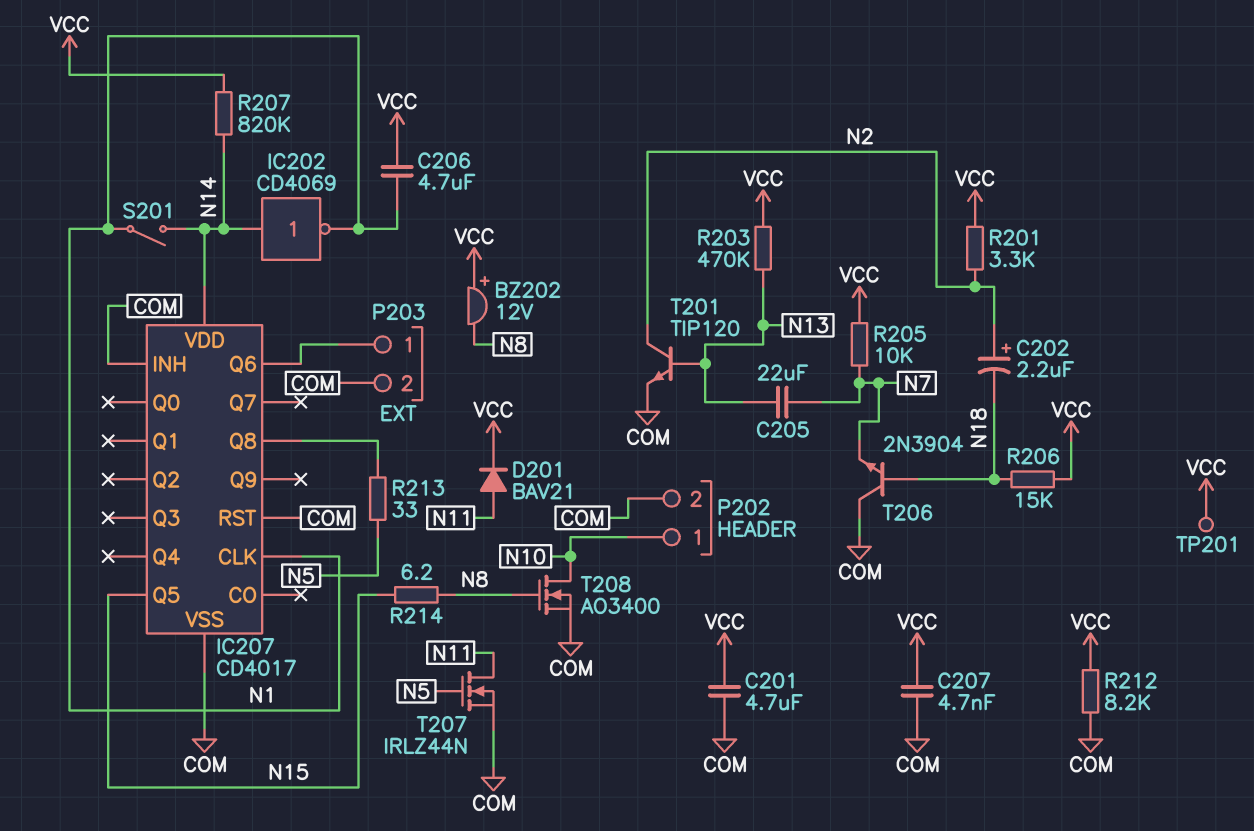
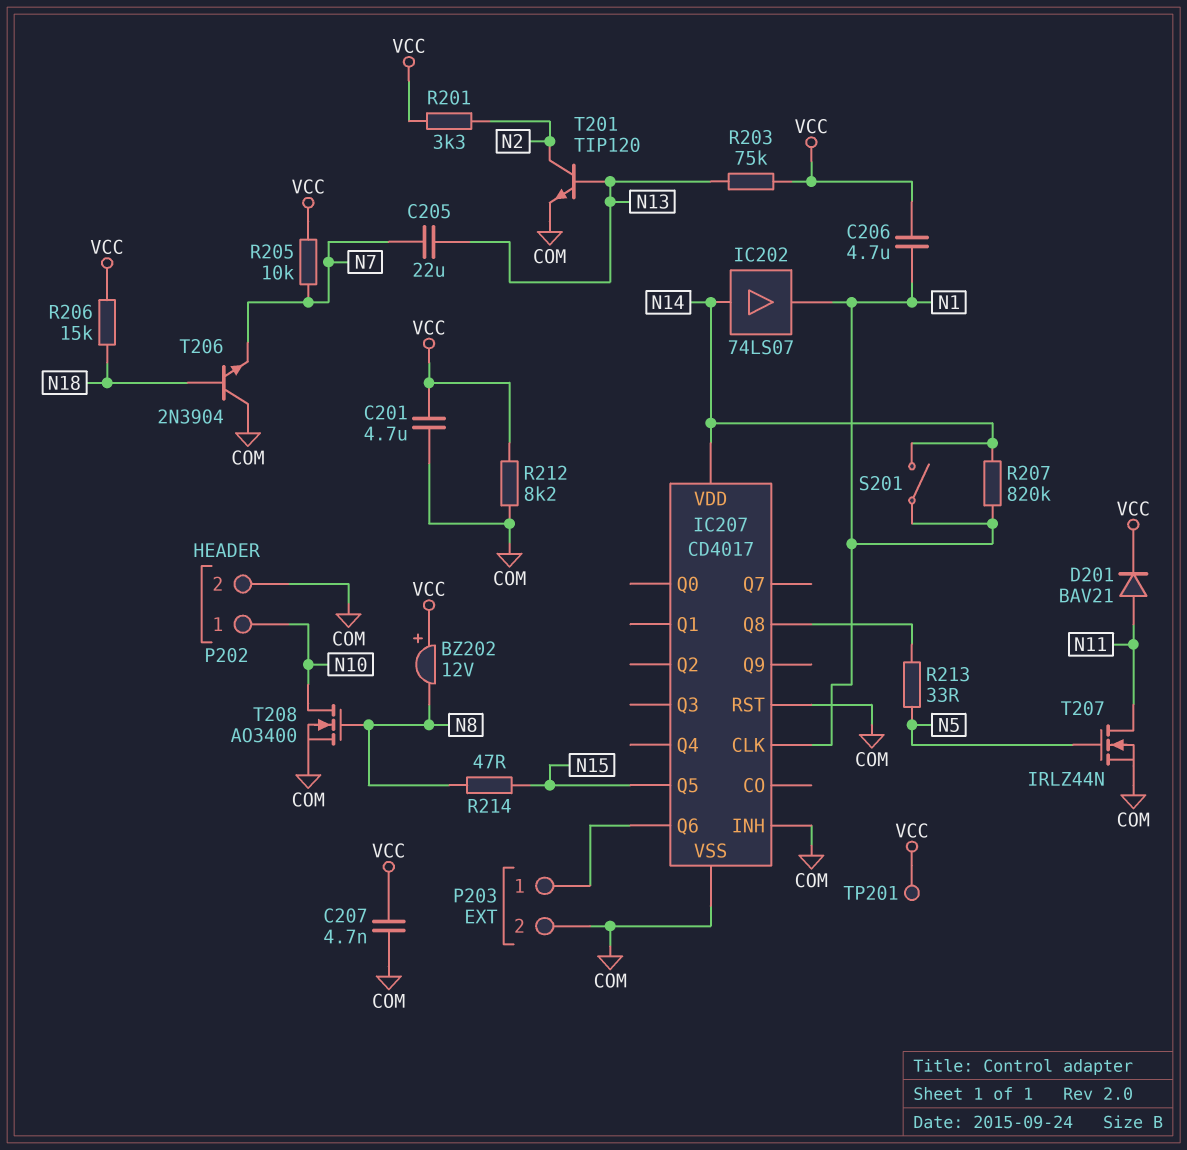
C202: 2.2uF (plus N2, minus N18) -> none
IC202: NOT CD4069 (in N14, out N1) -> buffer 74LS07 (in N14, out N1)
R203: 470k (N13, VCC) -> 75k (N13, VCC)
R207: 820k (N14, VCC) -> 820k (N1, N14)
R214: 6.2 (N8, N15) -> 47 (N8, N15)

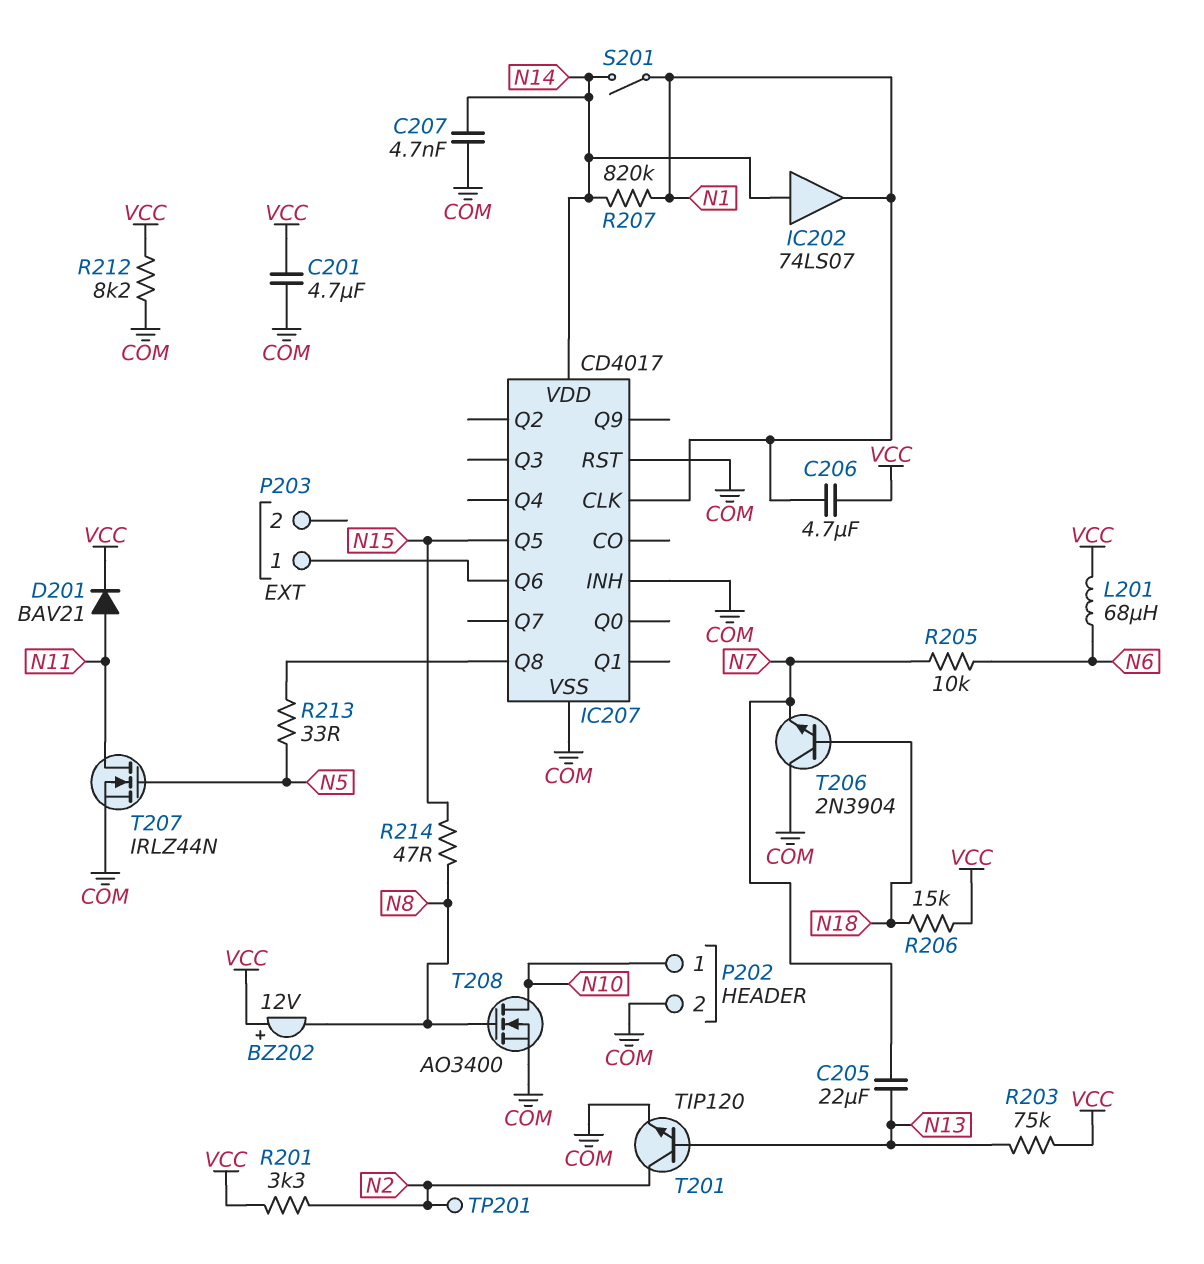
C207: 4.7nF (COM, VCC) -> 4.7nF (COM, N14)
L201: none -> 68uH (N6, VCC)
P203 pin 2: COM -> none
R205: 10k (N7, VCC) -> 10k (N6, N7)
TP201: test point (VCC) -> test point (N2)

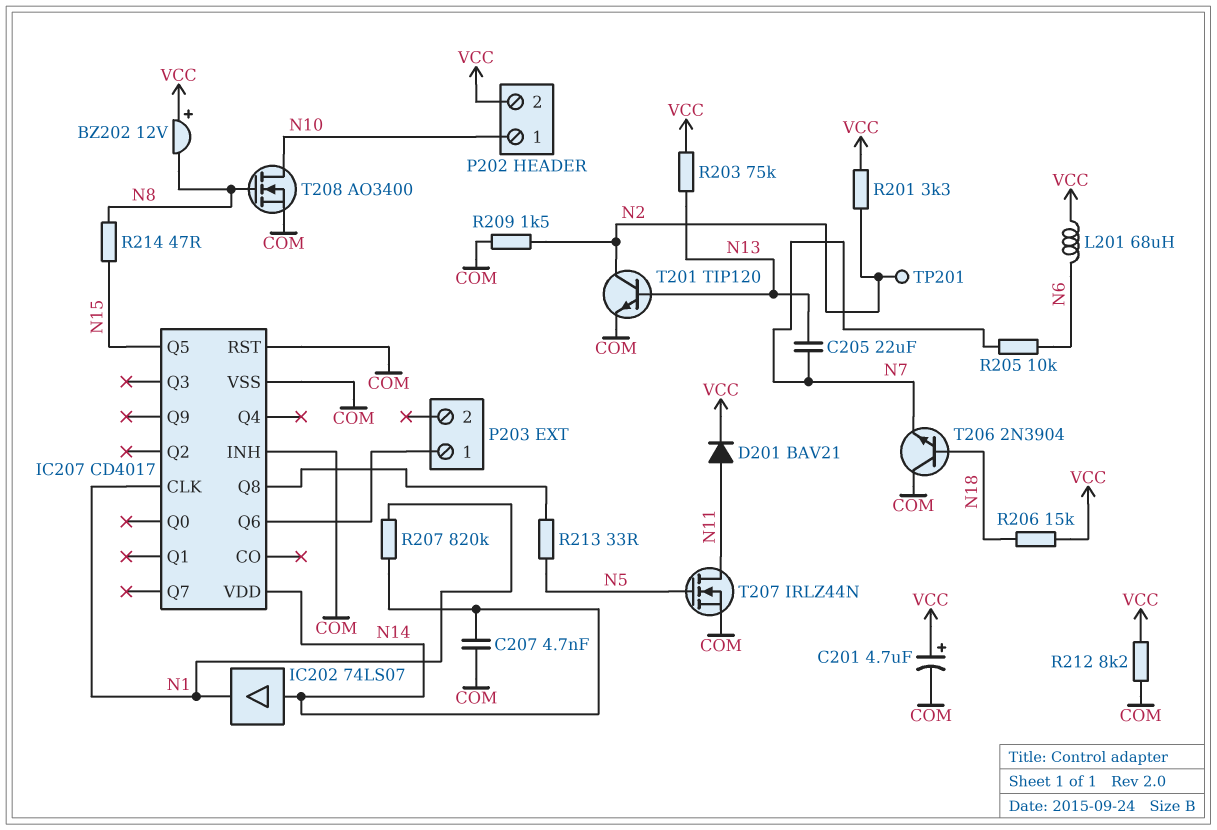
C201: 4.7uF (COM, VCC) -> 4.7uF (plus VCC, minus COM)
C206: 4.7uF (N1, VCC) -> none
P202 pin 2: COM -> VCC
R209: none -> 1.5k (COM, N2)
S201: switch (N1, N14) -> none

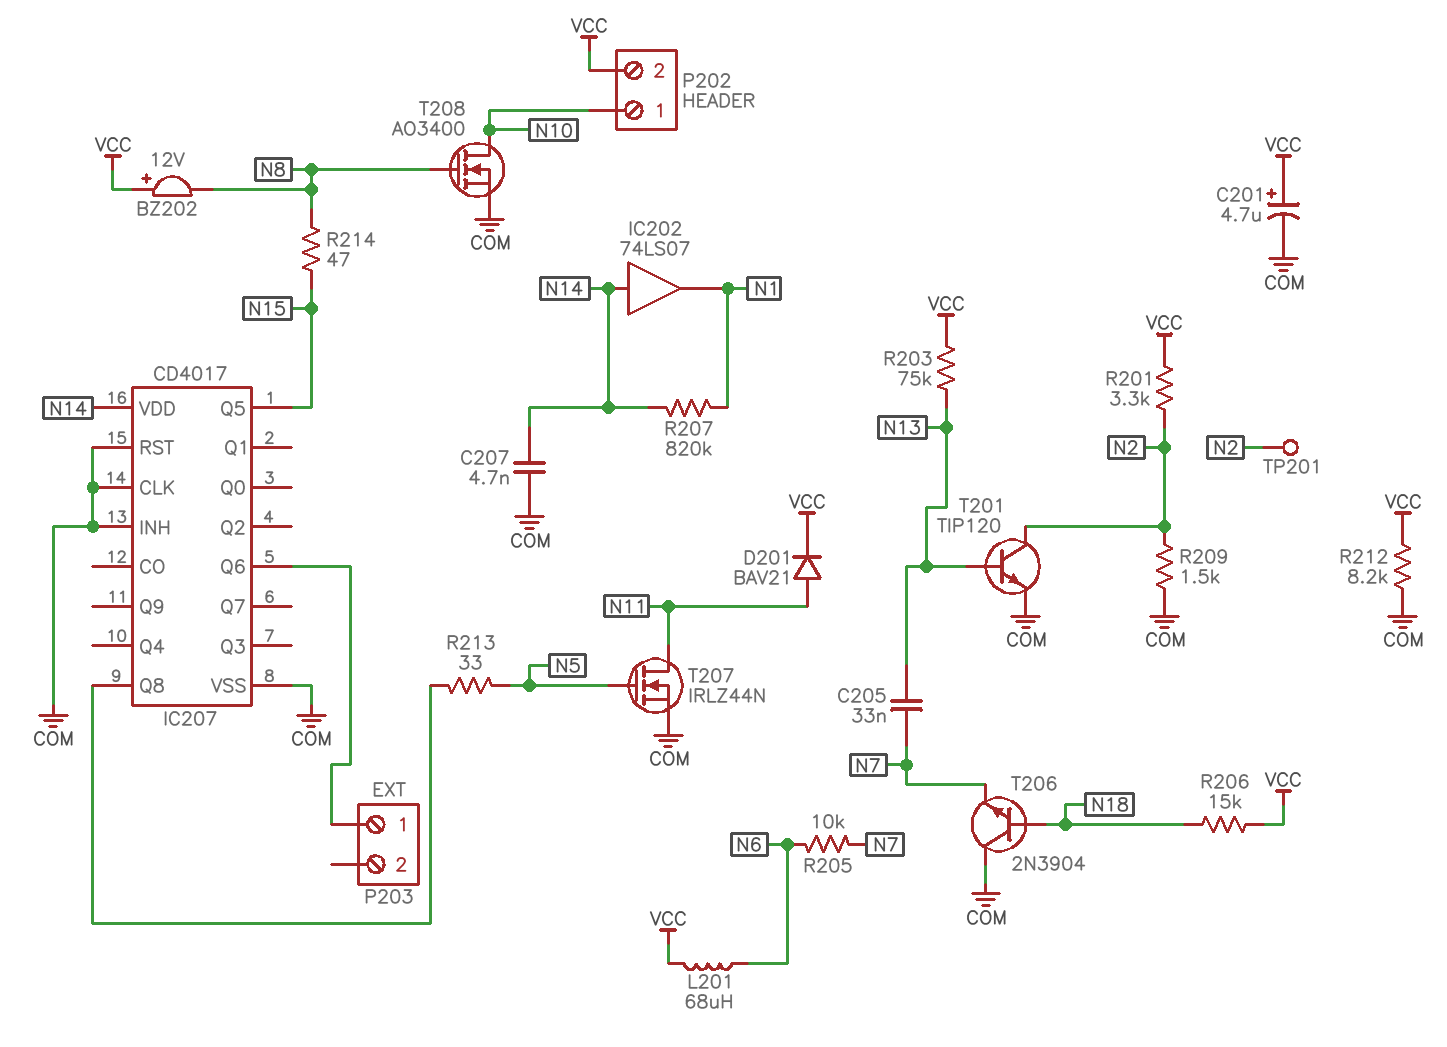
C205: 22uF (N7, N13) -> 33nF (N7, N13)
IC207 pin CLK: N1 -> COM

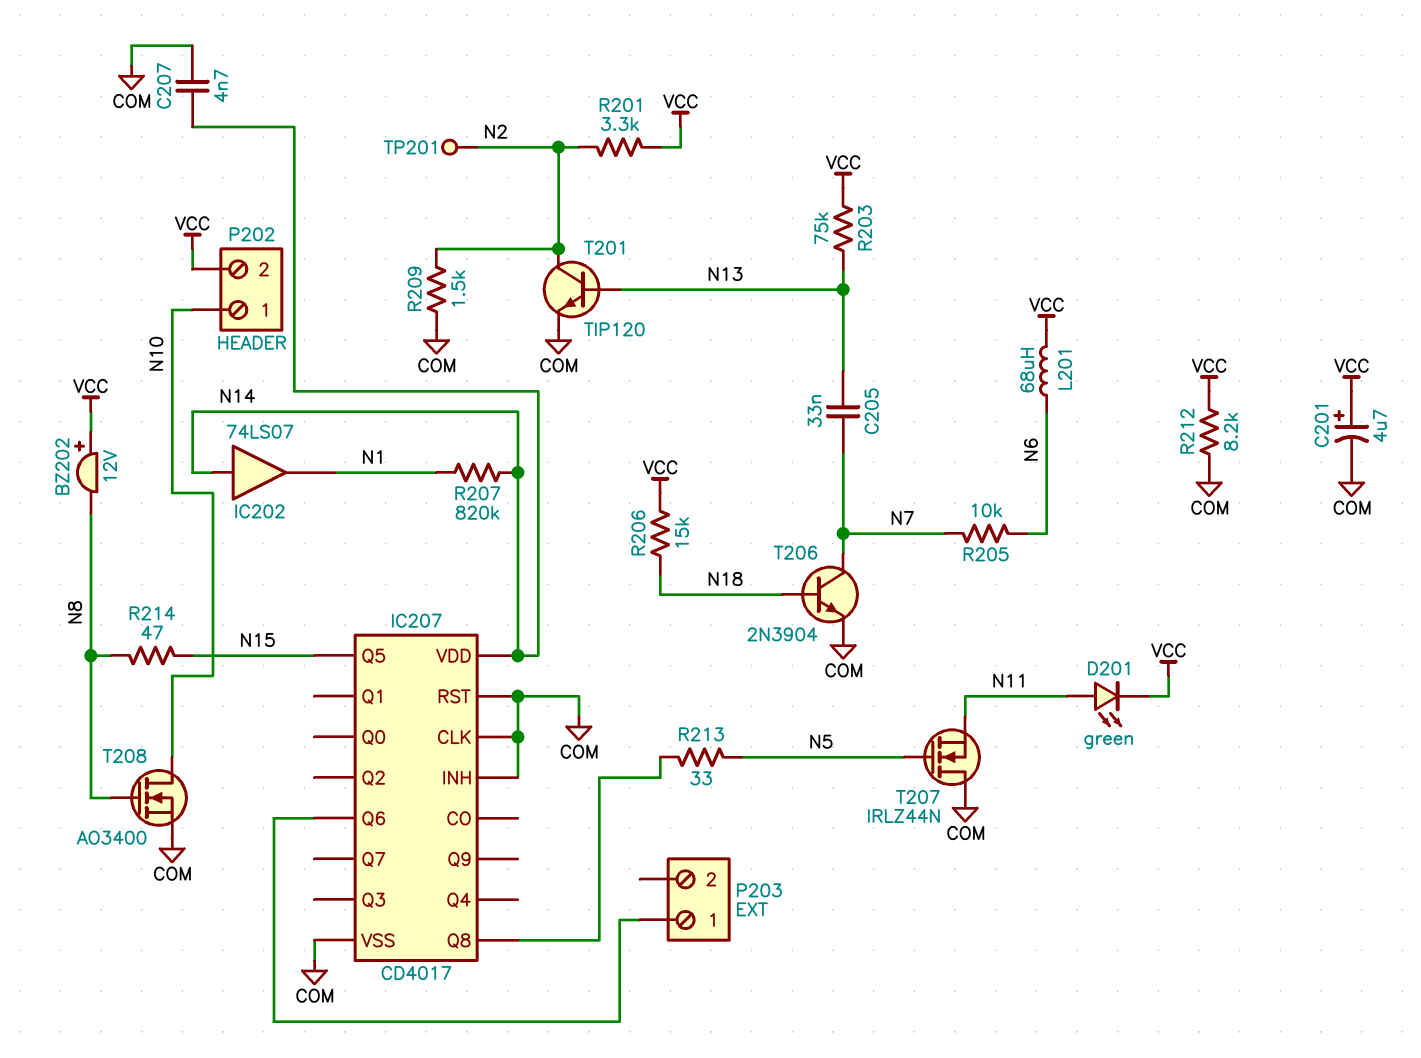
D201: diode BAV21 (A N11, K VCC) -> LED green (A N11, K VCC)
T206: NPN 2N3904 (B N18, C COM, E N7) -> NPN 2N3904 (B N18, C N7, E COM)
T207: NMOS IRLZ44N (G N5, D N11, S COM) -> NMOS IRLZ44N (G N5, D COM, S N11)

